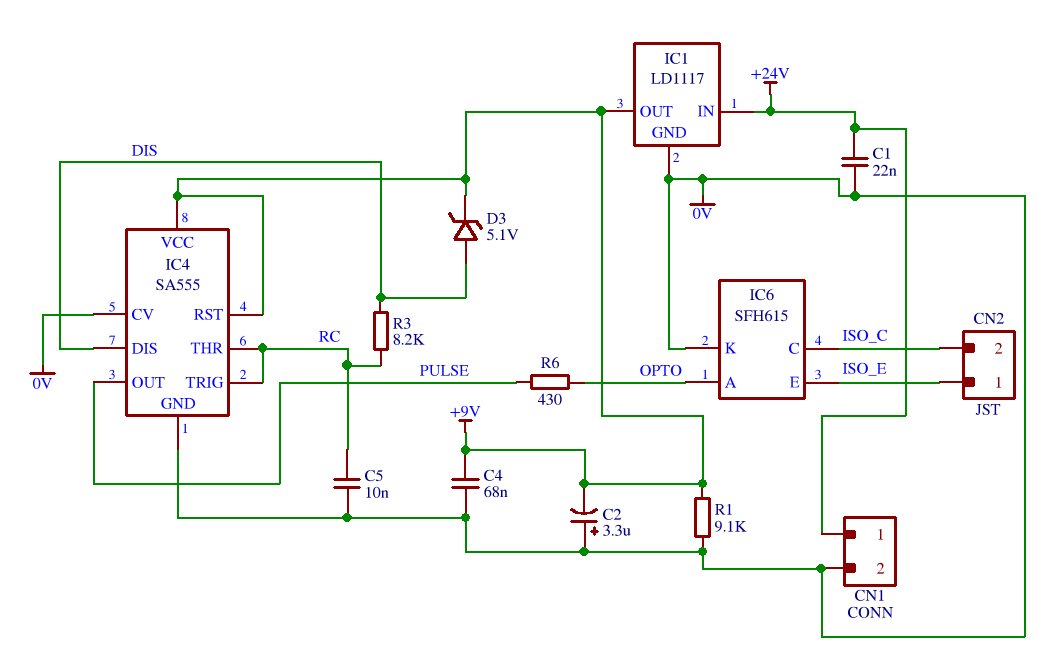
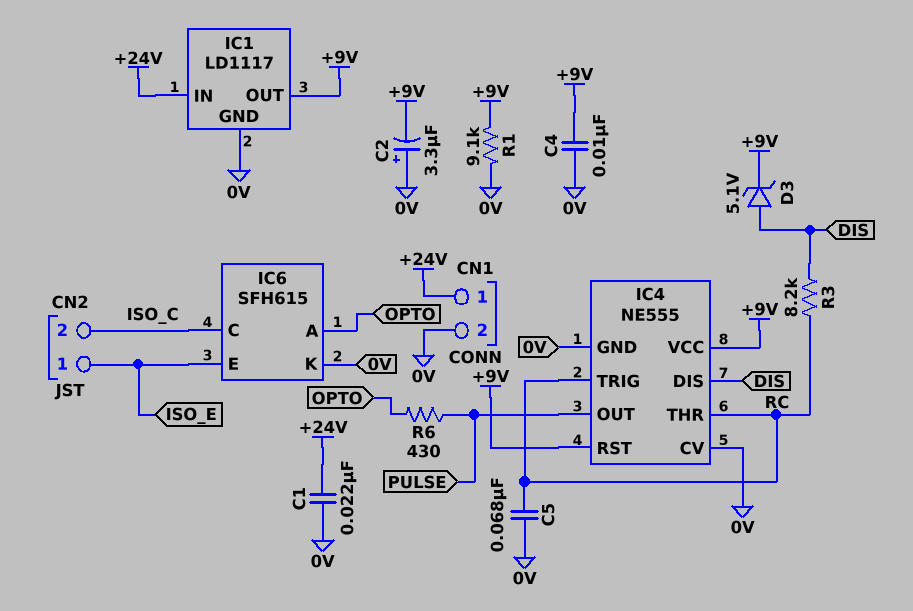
C4: 68nF (+9V, 0V) -> 10nF (+9V, 0V)
C5: 10nF (0V, RC) -> 68nF (0V, RC)
IC4: SA555 -> NE555

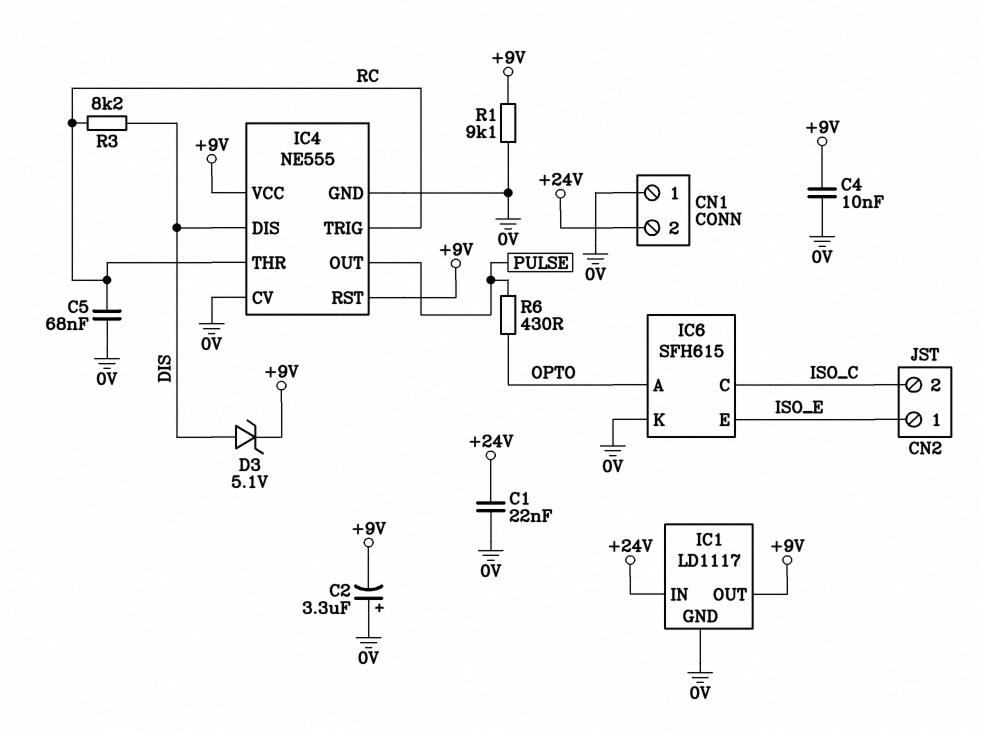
CN1 pin 1: +24V -> 0V
CN1 pin 2: 0V -> +24V

